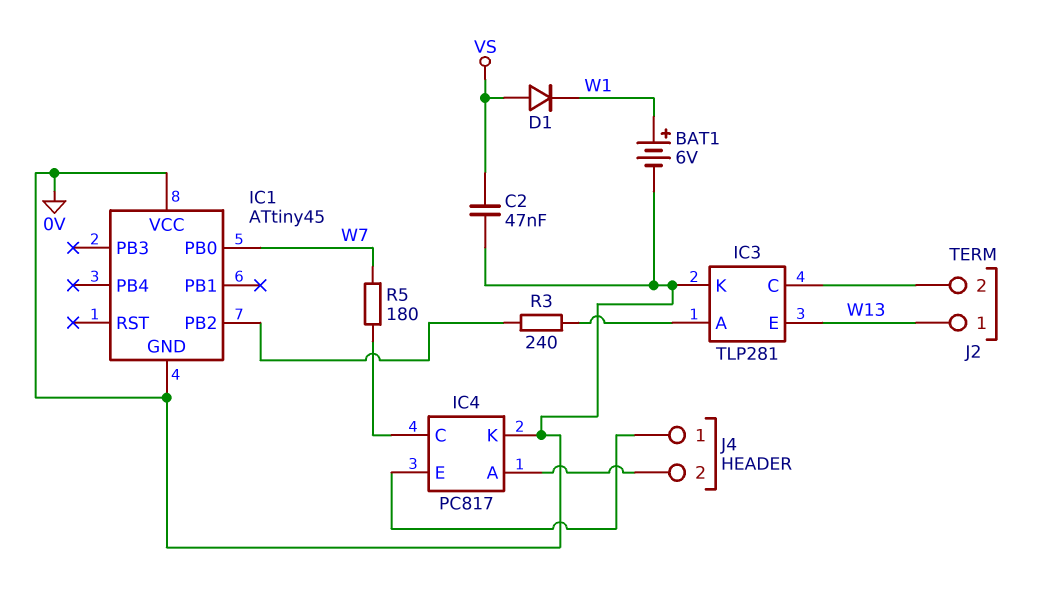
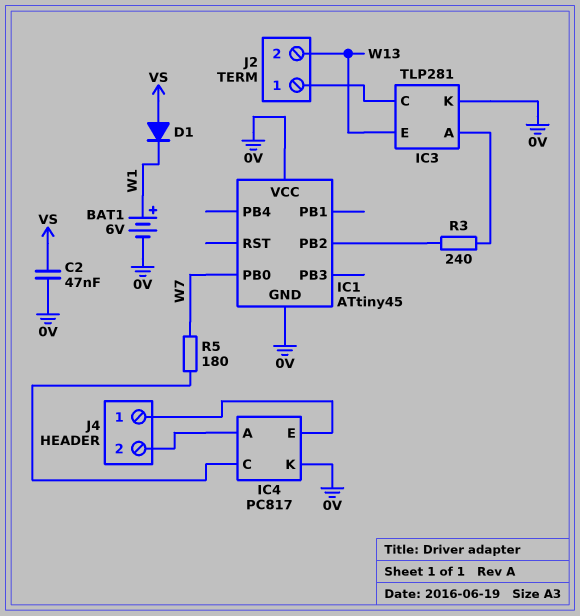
J2 pin 1: W13 -> IC3/C
J2 pin 2: IC3/C -> W13

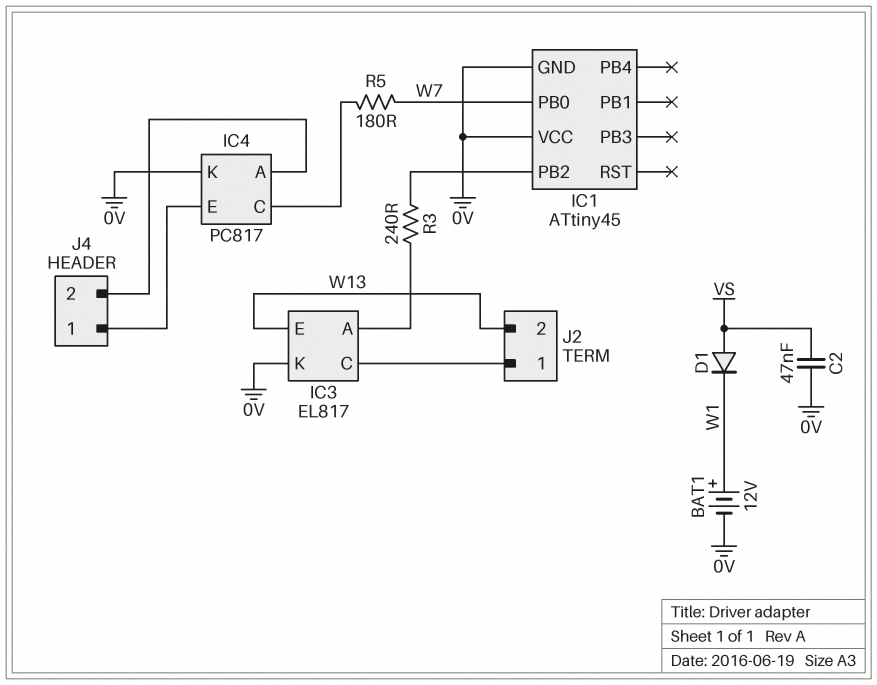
BAT1: 6V (plus W1, minus 0V) -> 12V (plus W1, minus 0V)
IC3: TLP281 -> EL817

